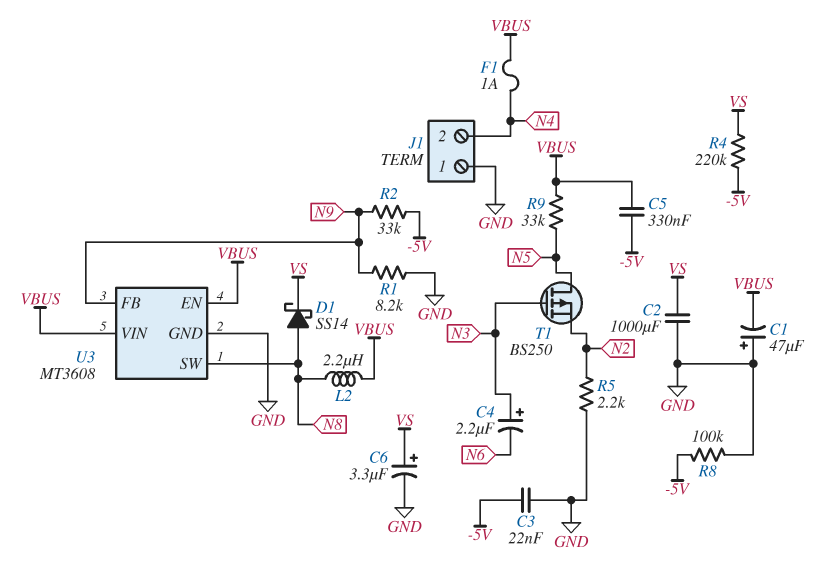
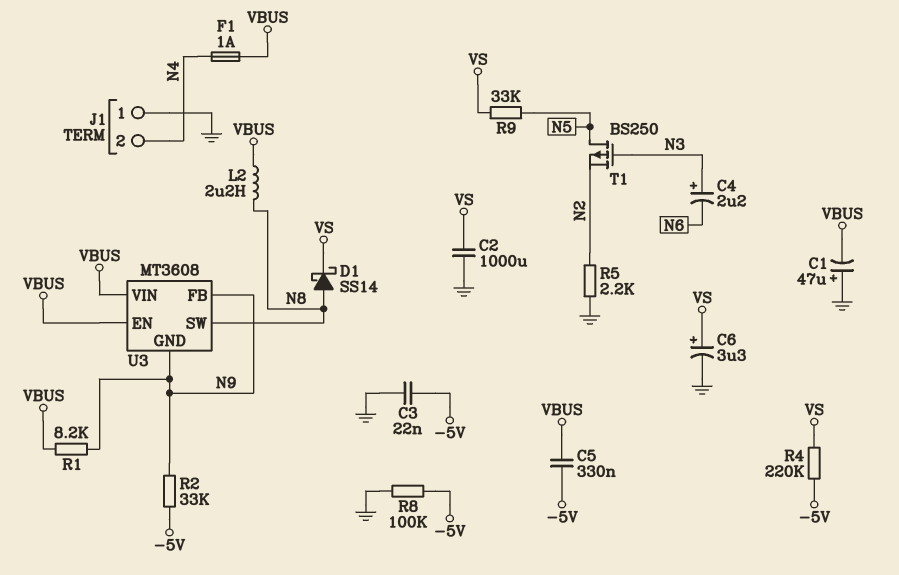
R1: 8.2k (GND, N9) -> 8.2k (N9, VBUS)
R9: 33k (N5, VBUS) -> 33k (N5, VS)
U3 pin GND: GND -> N9

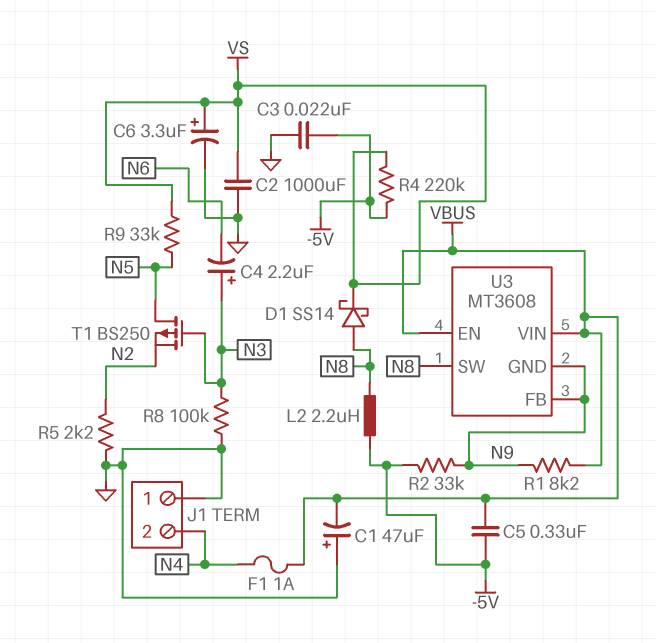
L2: 2.2uH (N8, VBUS) -> 2.2uH (-5V, N8)
R8: 100k (-5V, GND) -> 100k (GND, N3)

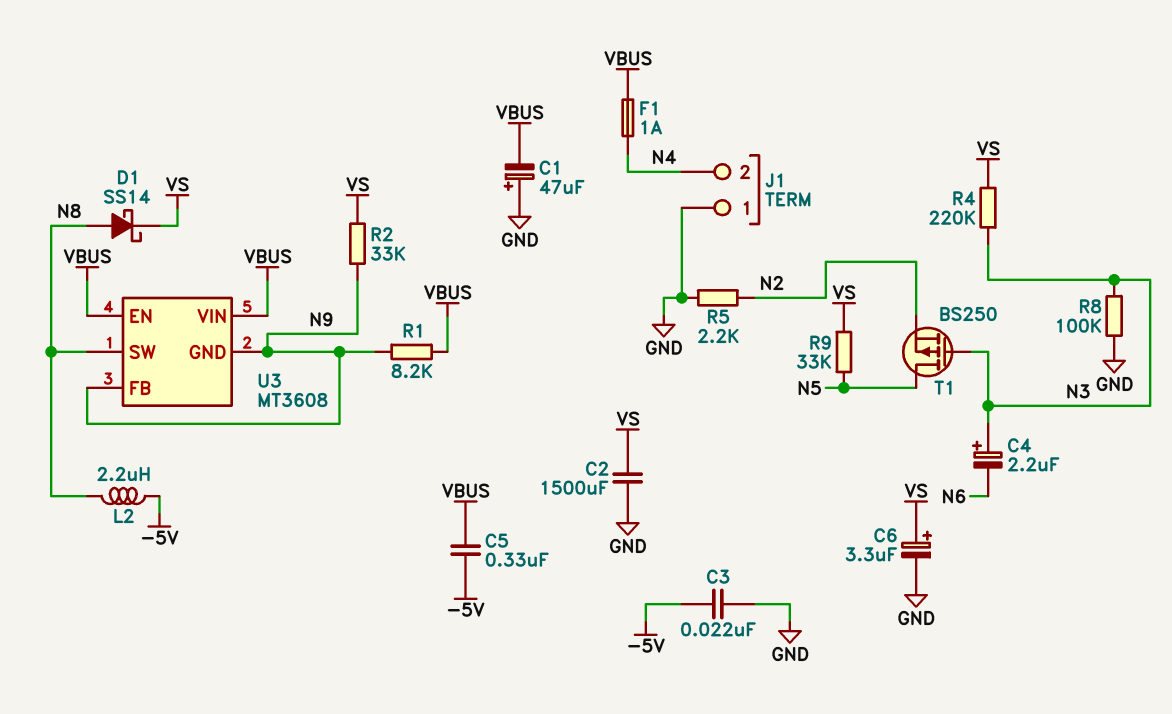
C2: 1000uF (GND, VS) -> 1500uF (GND, VS)
R2: 33k (-5V, N9) -> 33k (N9, VS)
R4: 220k (-5V, VS) -> 220k (N3, VS)

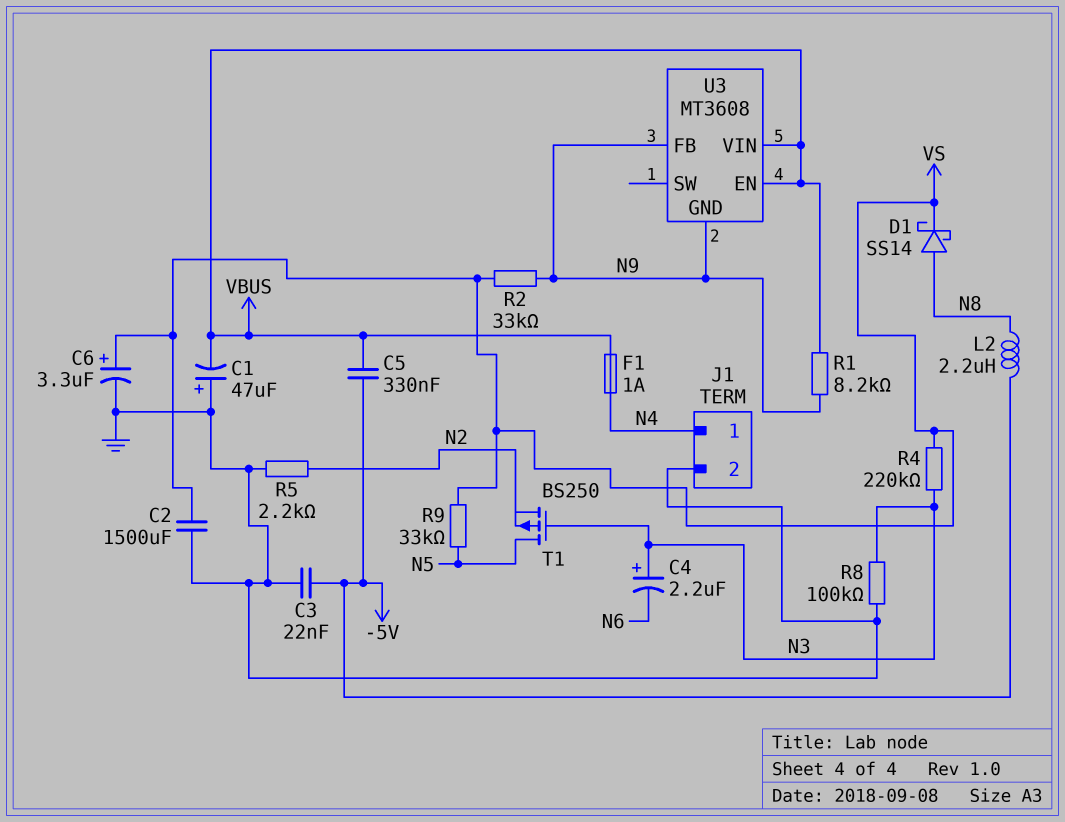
J1 pin 1: GND -> N4
J1 pin 2: N4 -> GND
U3 pin SW: N8 -> none

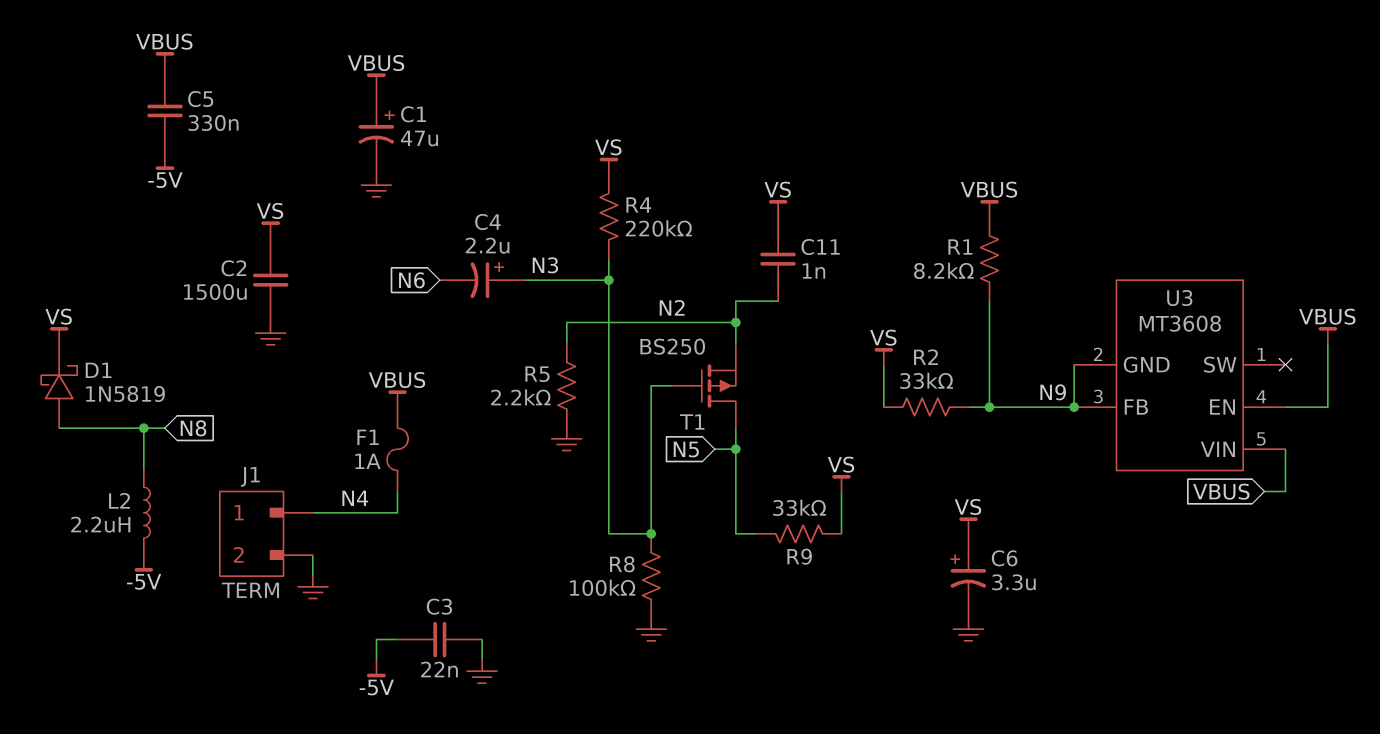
C1: 47uF (plus GND, minus VBUS) -> 47uF (plus VBUS, minus GND)
C11: none -> 1nF (N2, VS)
D1: schottky SS14 (A N8, K VS) -> schottky 1N5819 (A N8, K VS)

